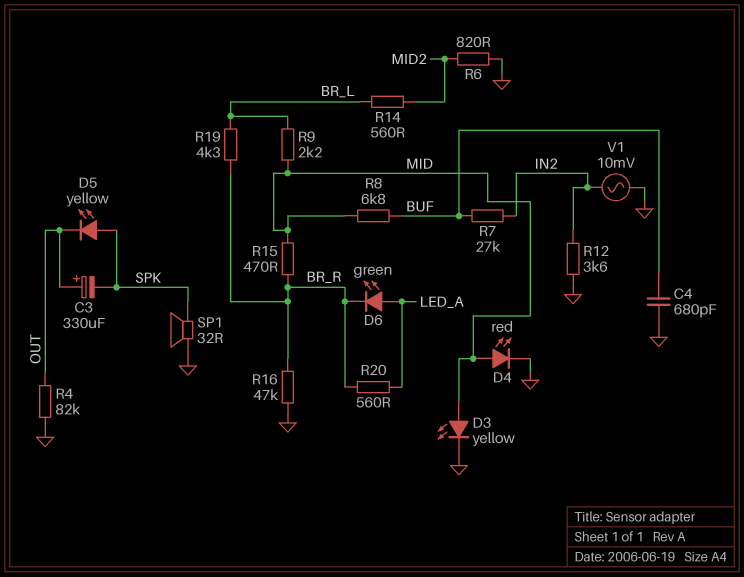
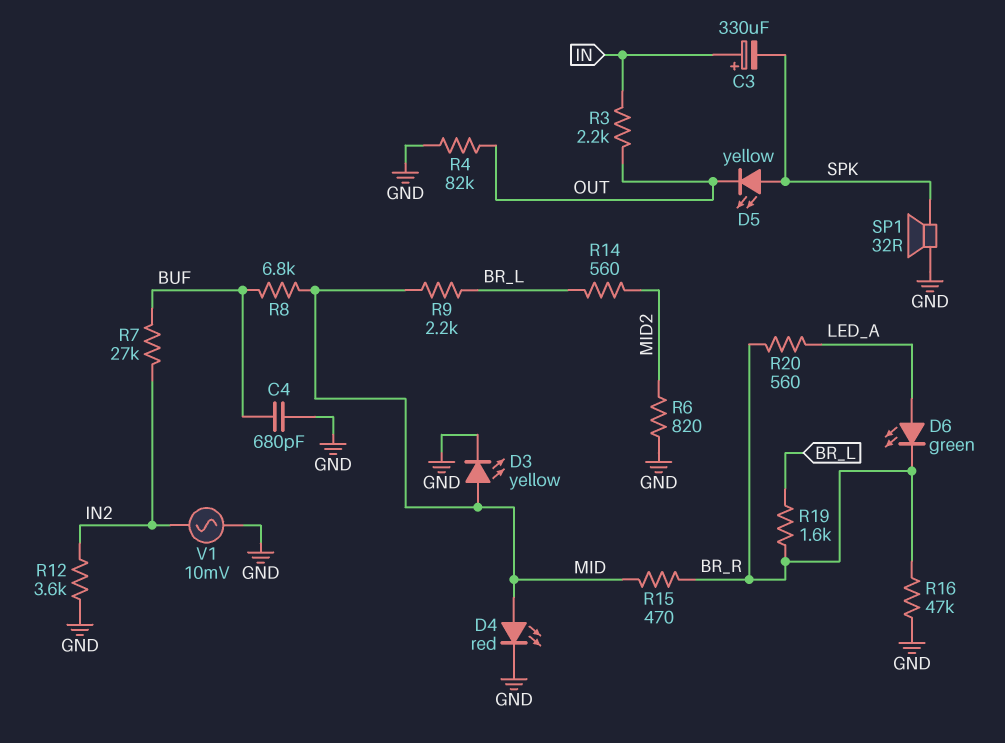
C3: 330uF (plus OUT, minus SPK) -> 330uF (plus IN, minus SPK)
R3: none -> 2.2k (IN, OUT)
R19: 4.3k (BR_L, BR_R) -> 1.6k (BR_L, BR_R)

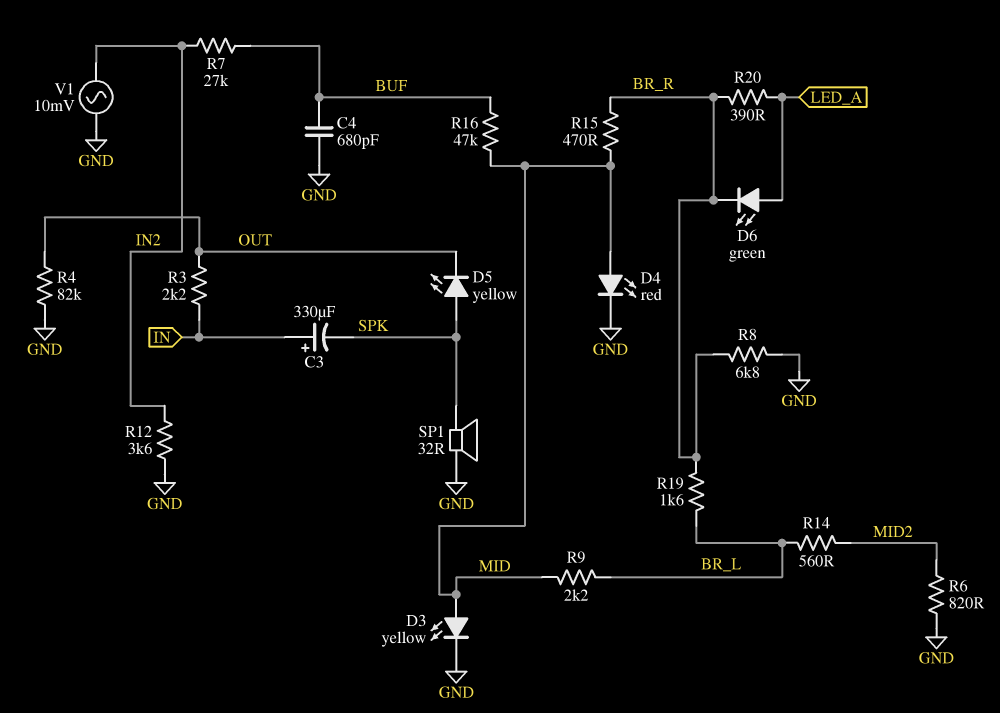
R8: 6.8k (BUF, MID) -> 6.8k (BR_R, GND)
R16: 47k (BR_R, GND) -> 47k (BUF, MID)
R20: 560 (BR_R, LED_A) -> 390 (BR_R, LED_A)

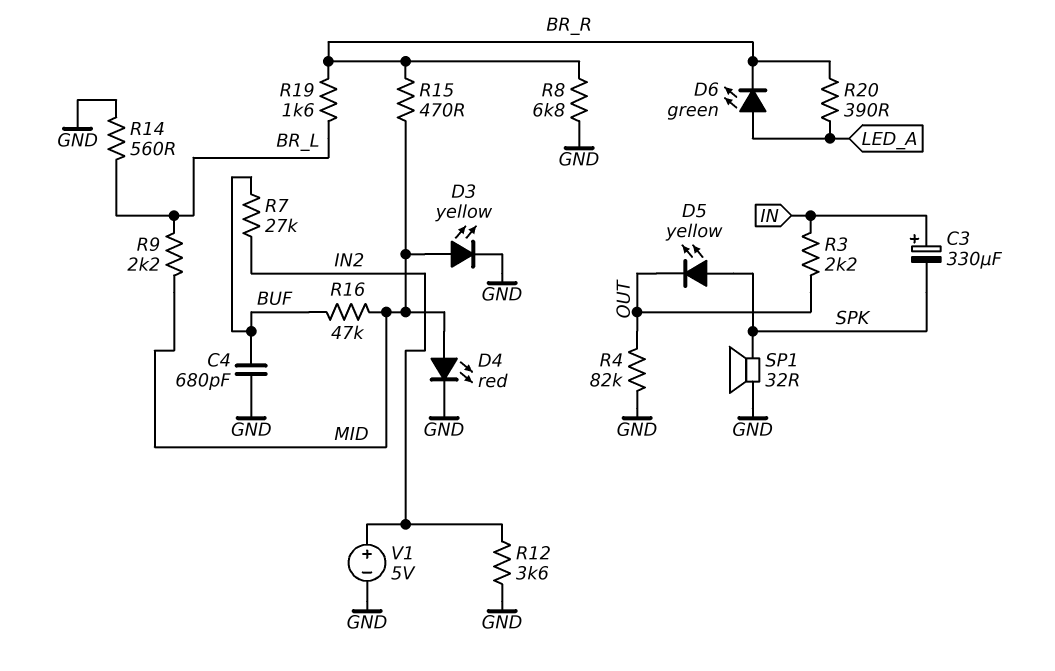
R6: 820 (GND, MID2) -> none
R14: 560 (BR_L, MID2) -> 560 (BR_L, GND)
V1: AC 10mV (GND, IN2) -> 5V (plus IN2, minus GND)

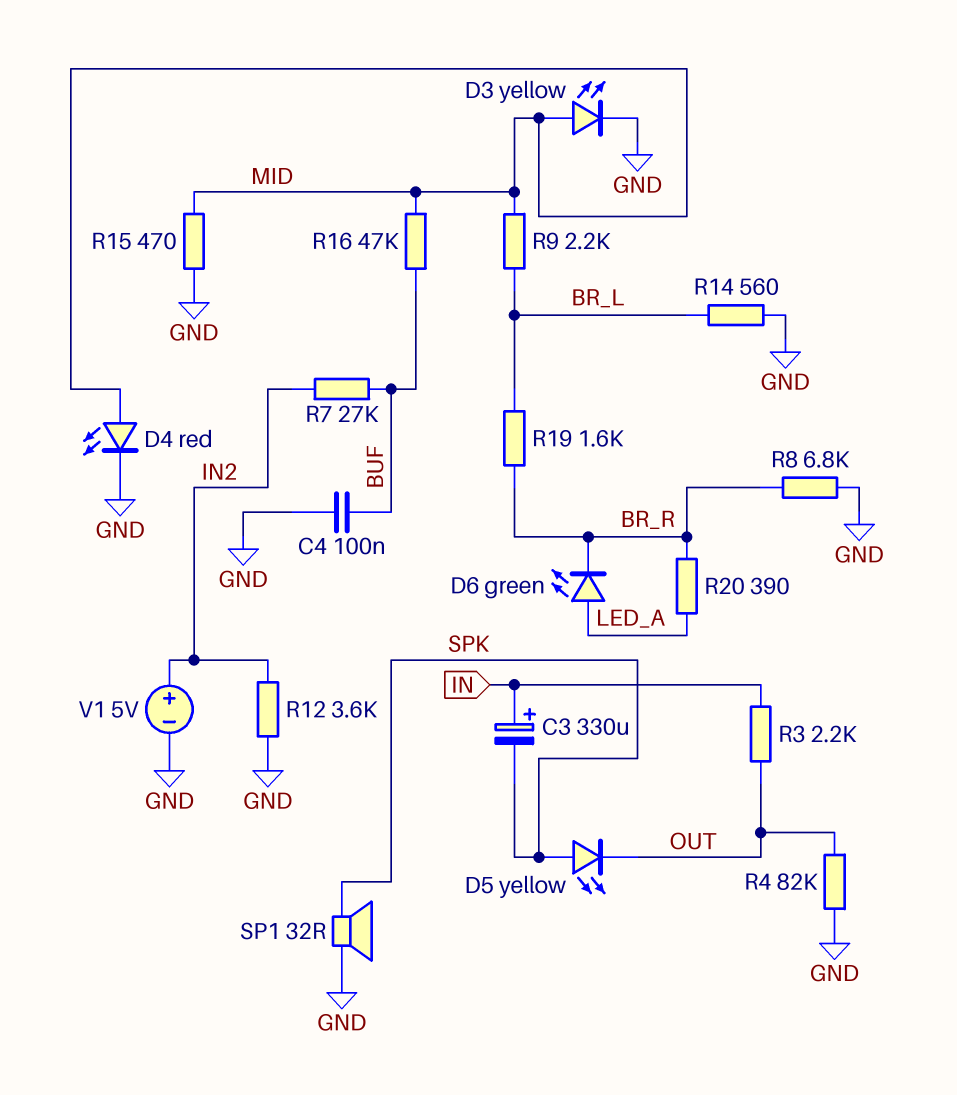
C4: 680pF (BUF, GND) -> 100nF (BUF, GND)
R15: 470 (BR_R, MID) -> 470 (GND, MID)

